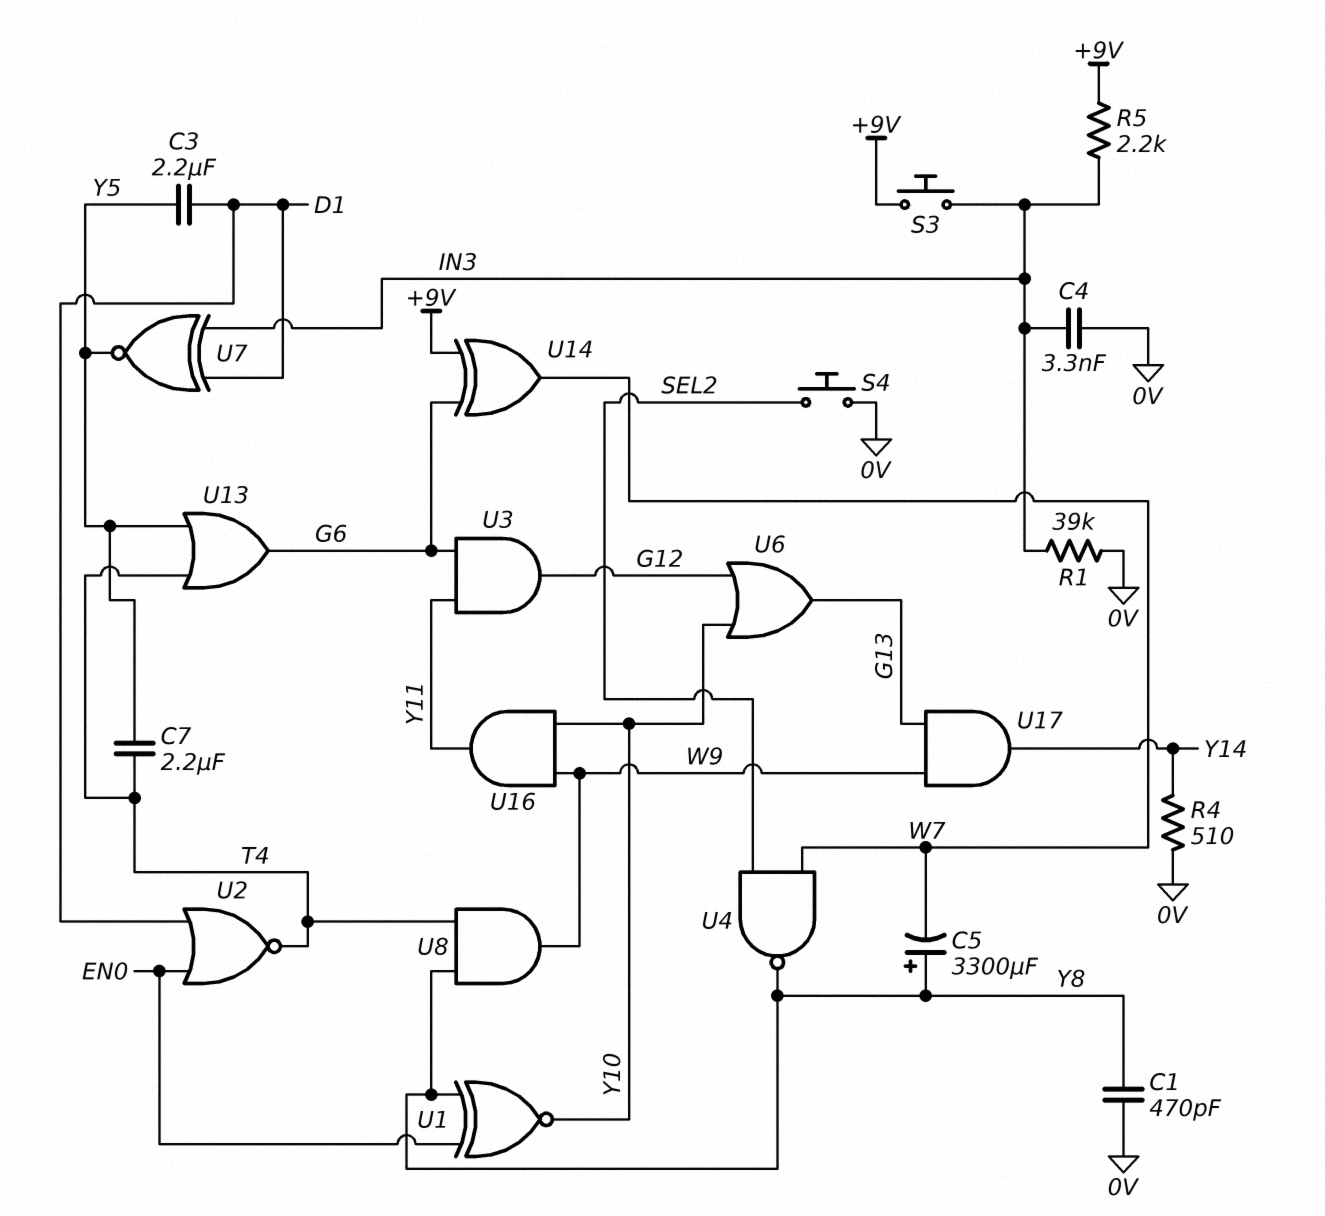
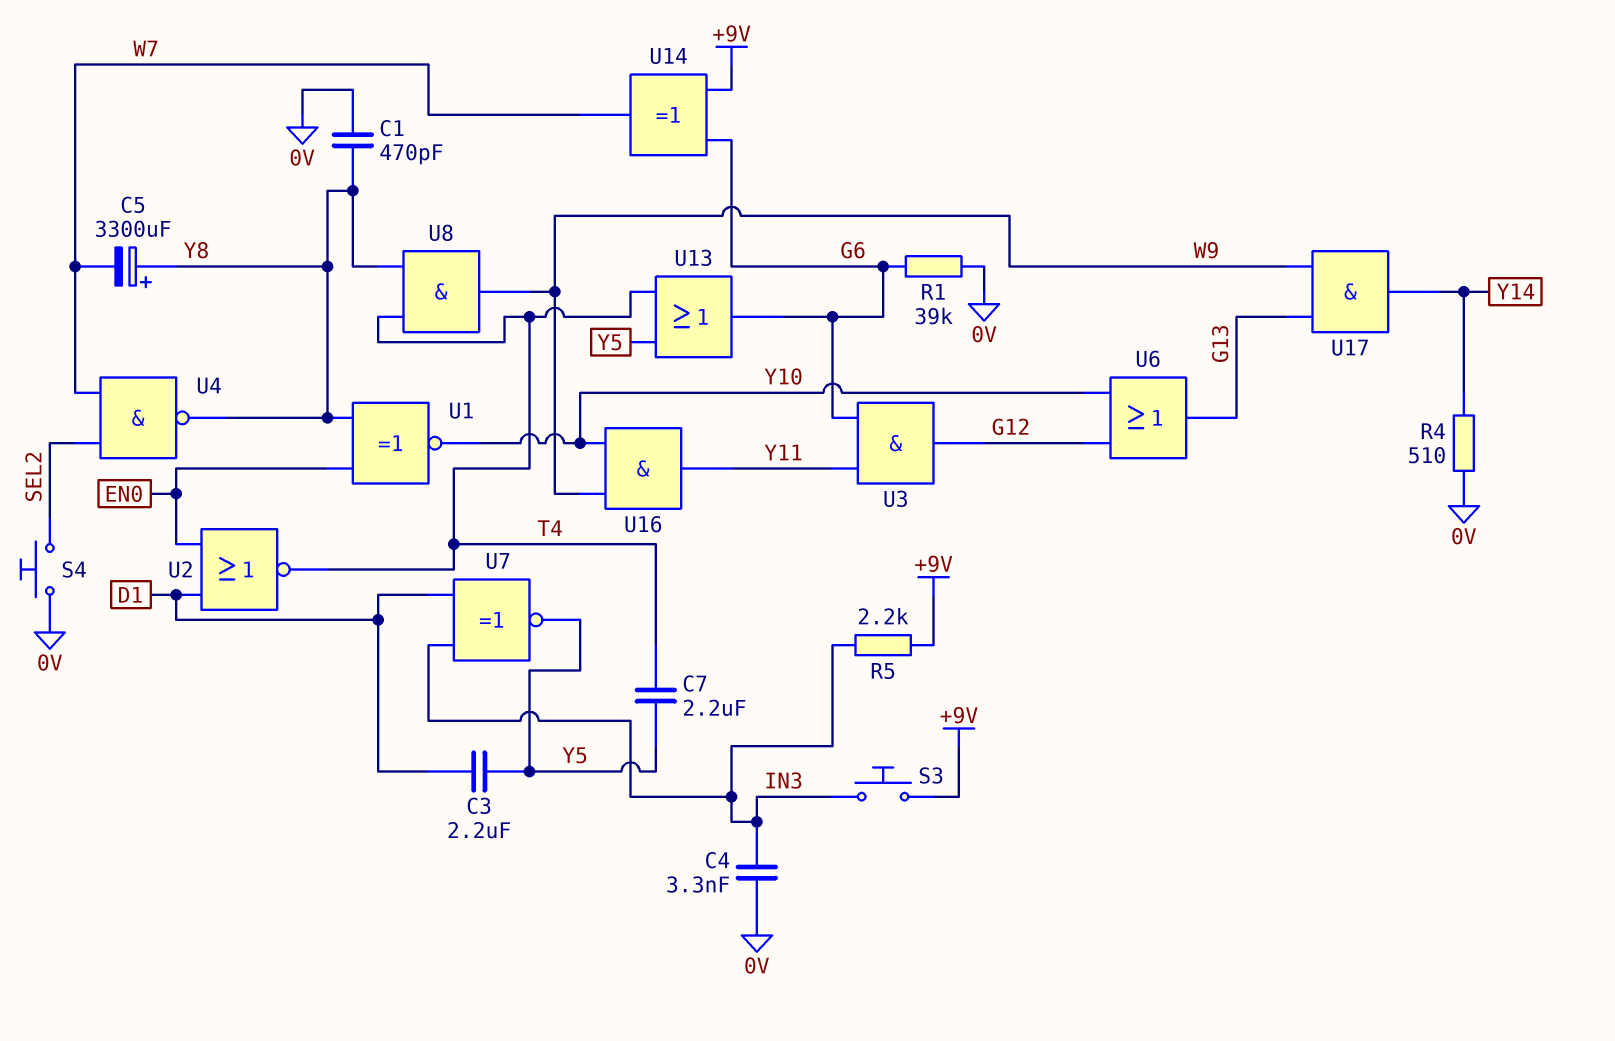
R1: 39k (0V, IN3) -> 39k (0V, G6)

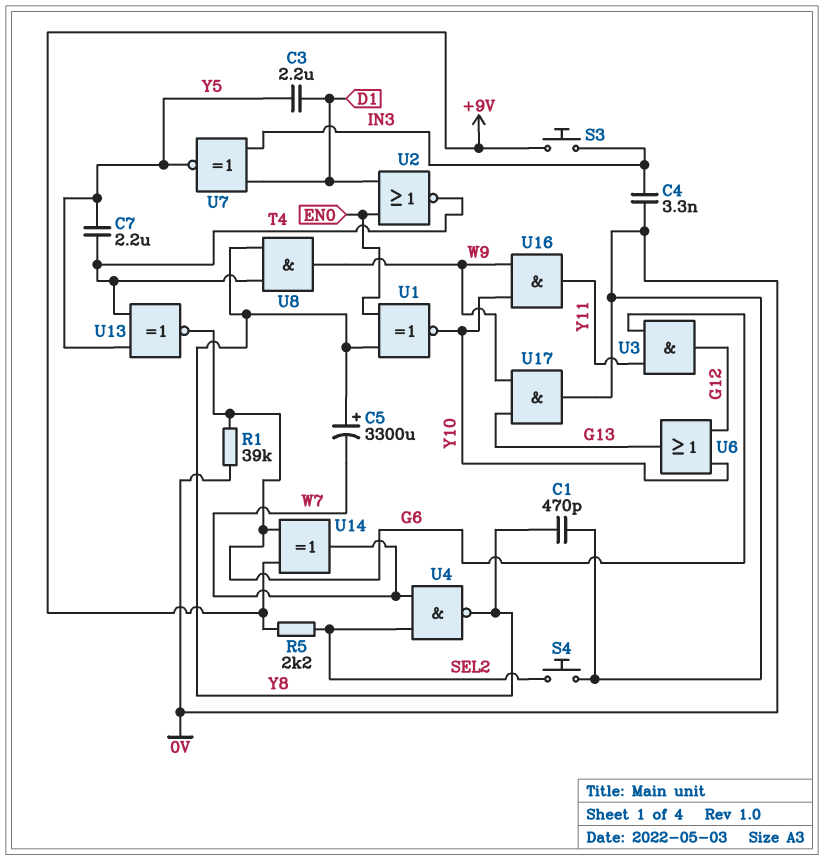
R4: 510 (0V, Y14) -> none
R5: 2.2k (+9V, IN3) -> 2.2k (+9V, SEL2)
U13: OR (in T4, in Y5, out G6) -> XNOR (in T4, in Y5, out G6)
U17: AND (in G13, in W9, out Y14) -> AND (in G13, in W9, out 0V)

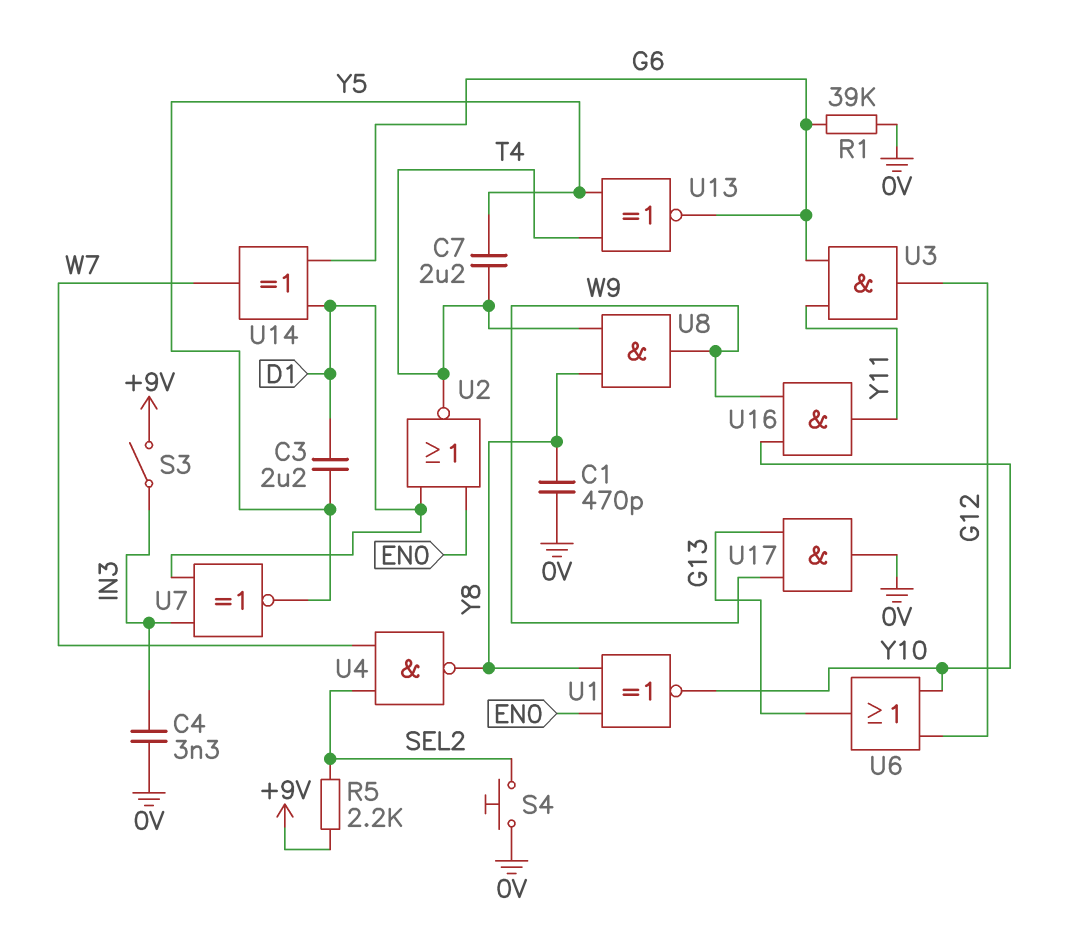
C5: 3300uF (plus Y8, minus W7) -> none
S3: button (+9V, IN3) -> switch (+9V, IN3)
U14: XOR (in +9V, in G6, out W7) -> XOR (in D1, in G6, out W7)

